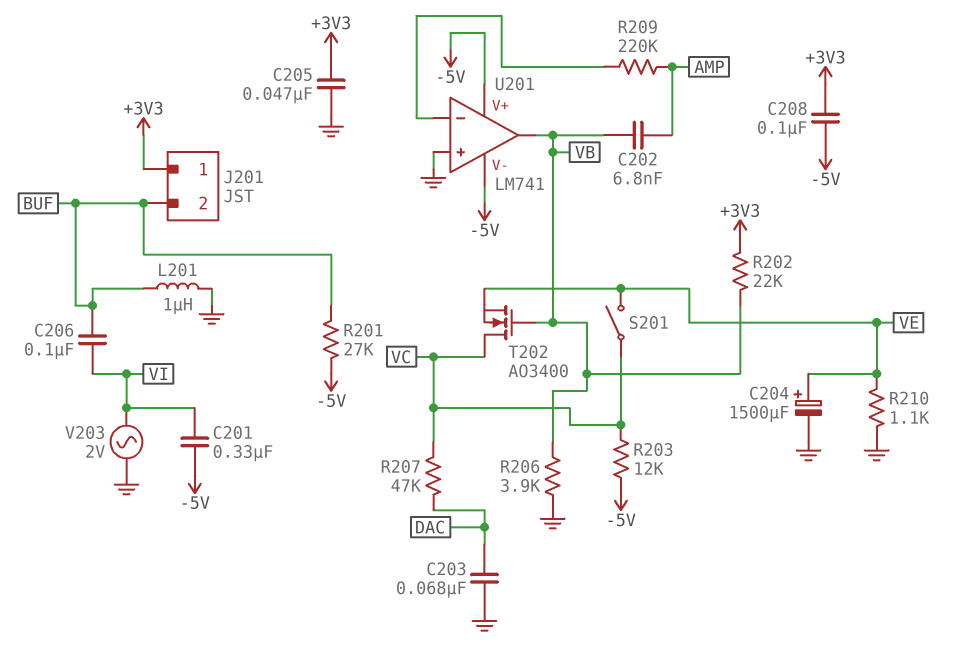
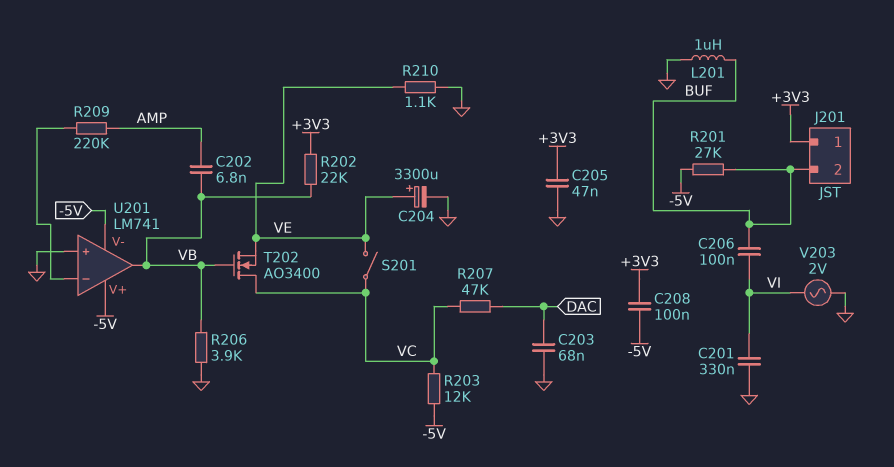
C201: 330nF (-5V, VI) -> 330nF (GND, VI)
C204: 1500uF (plus VE, minus GND) -> 3300uF (plus VE, minus GND)

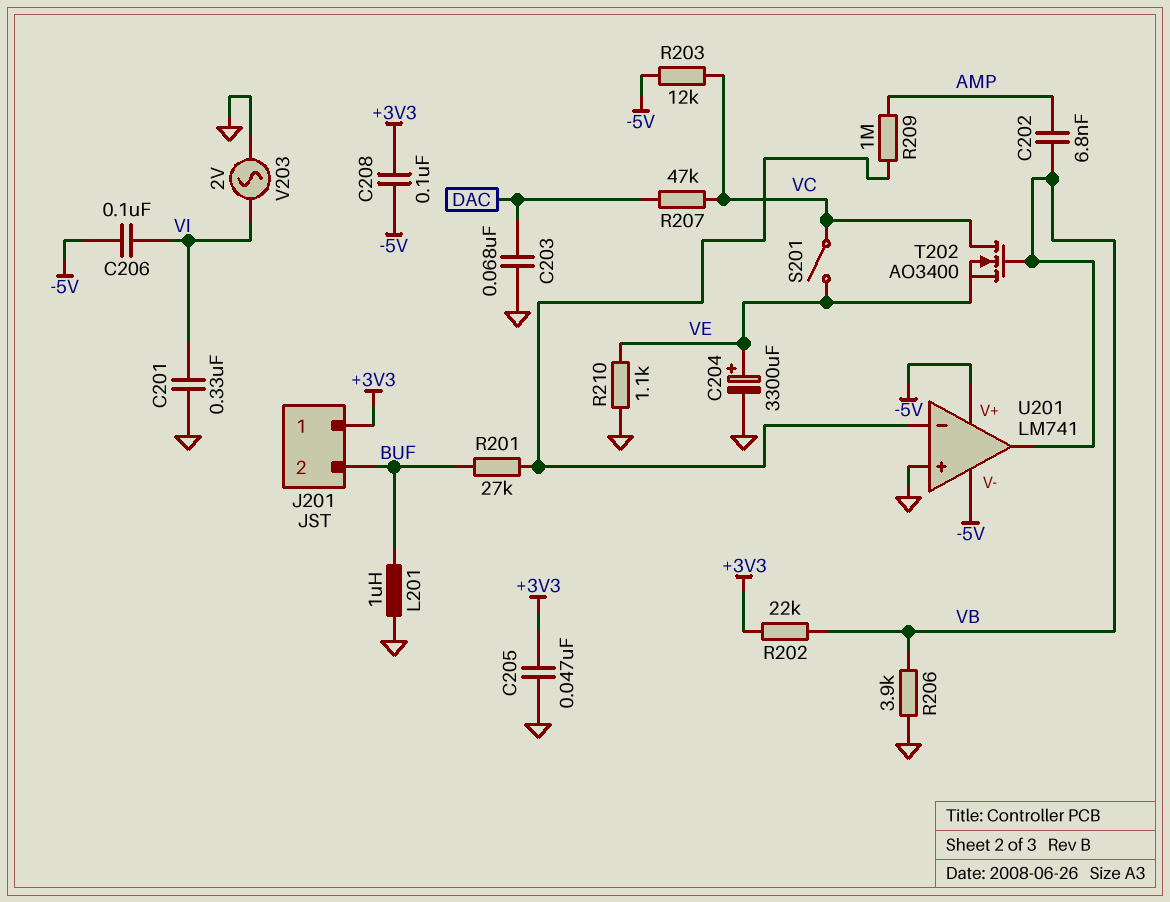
C206: 100nF (BUF, VI) -> 100nF (-5V, VI)
R201: 27k (-5V, BUF) -> 27k (BUF, U201/in-)
R209: 220k (AMP, U201/in-) -> 1M (AMP, U201/in-)

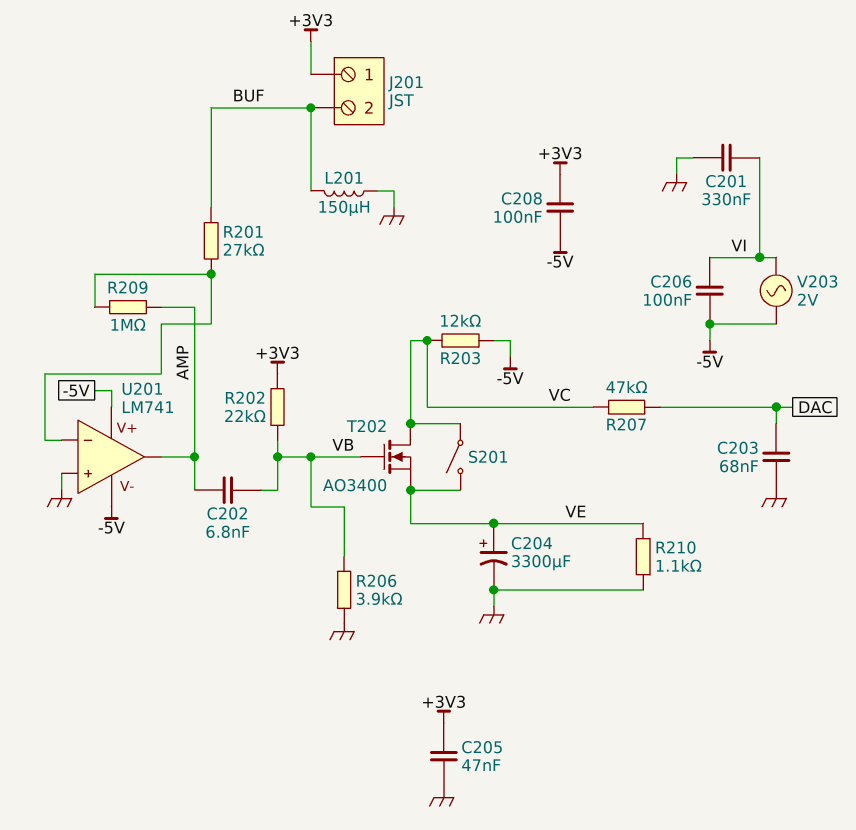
L201: 1uH (BUF, GND) -> 150uH (BUF, GND)
U201 pin out: VB -> AMP
V203: AC 2V (GND, VI) -> AC 2V (-5V, VI)

